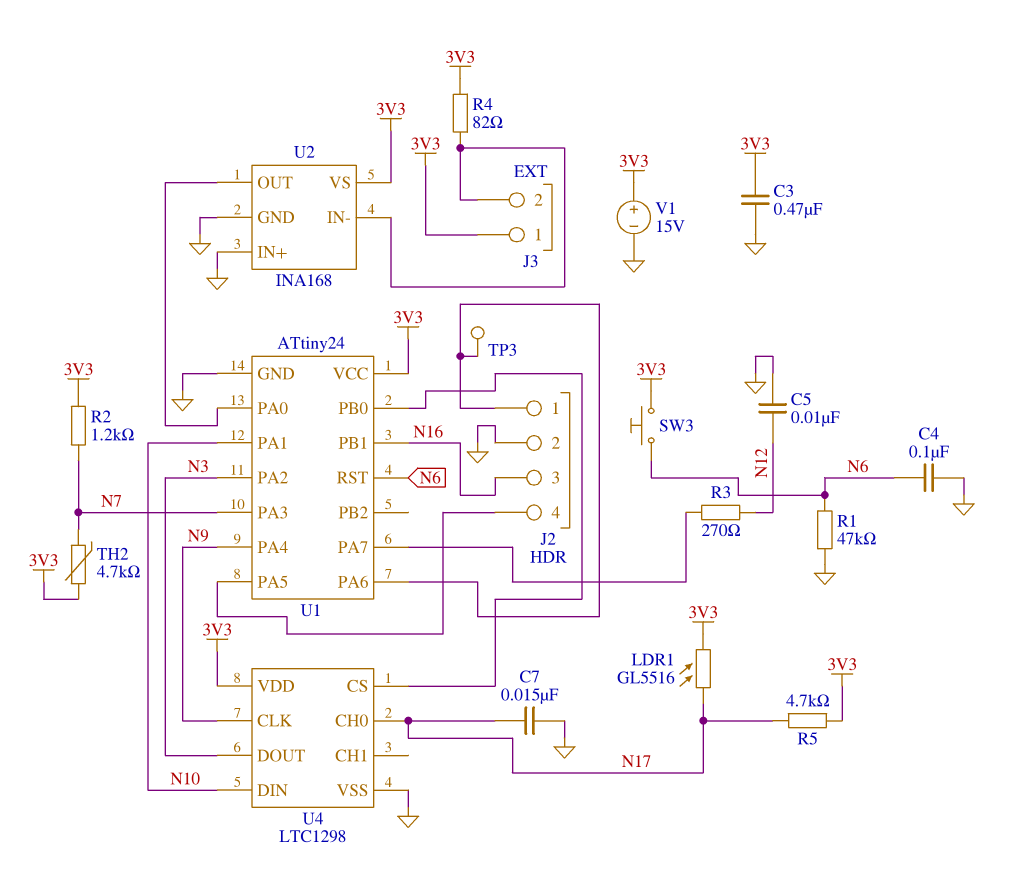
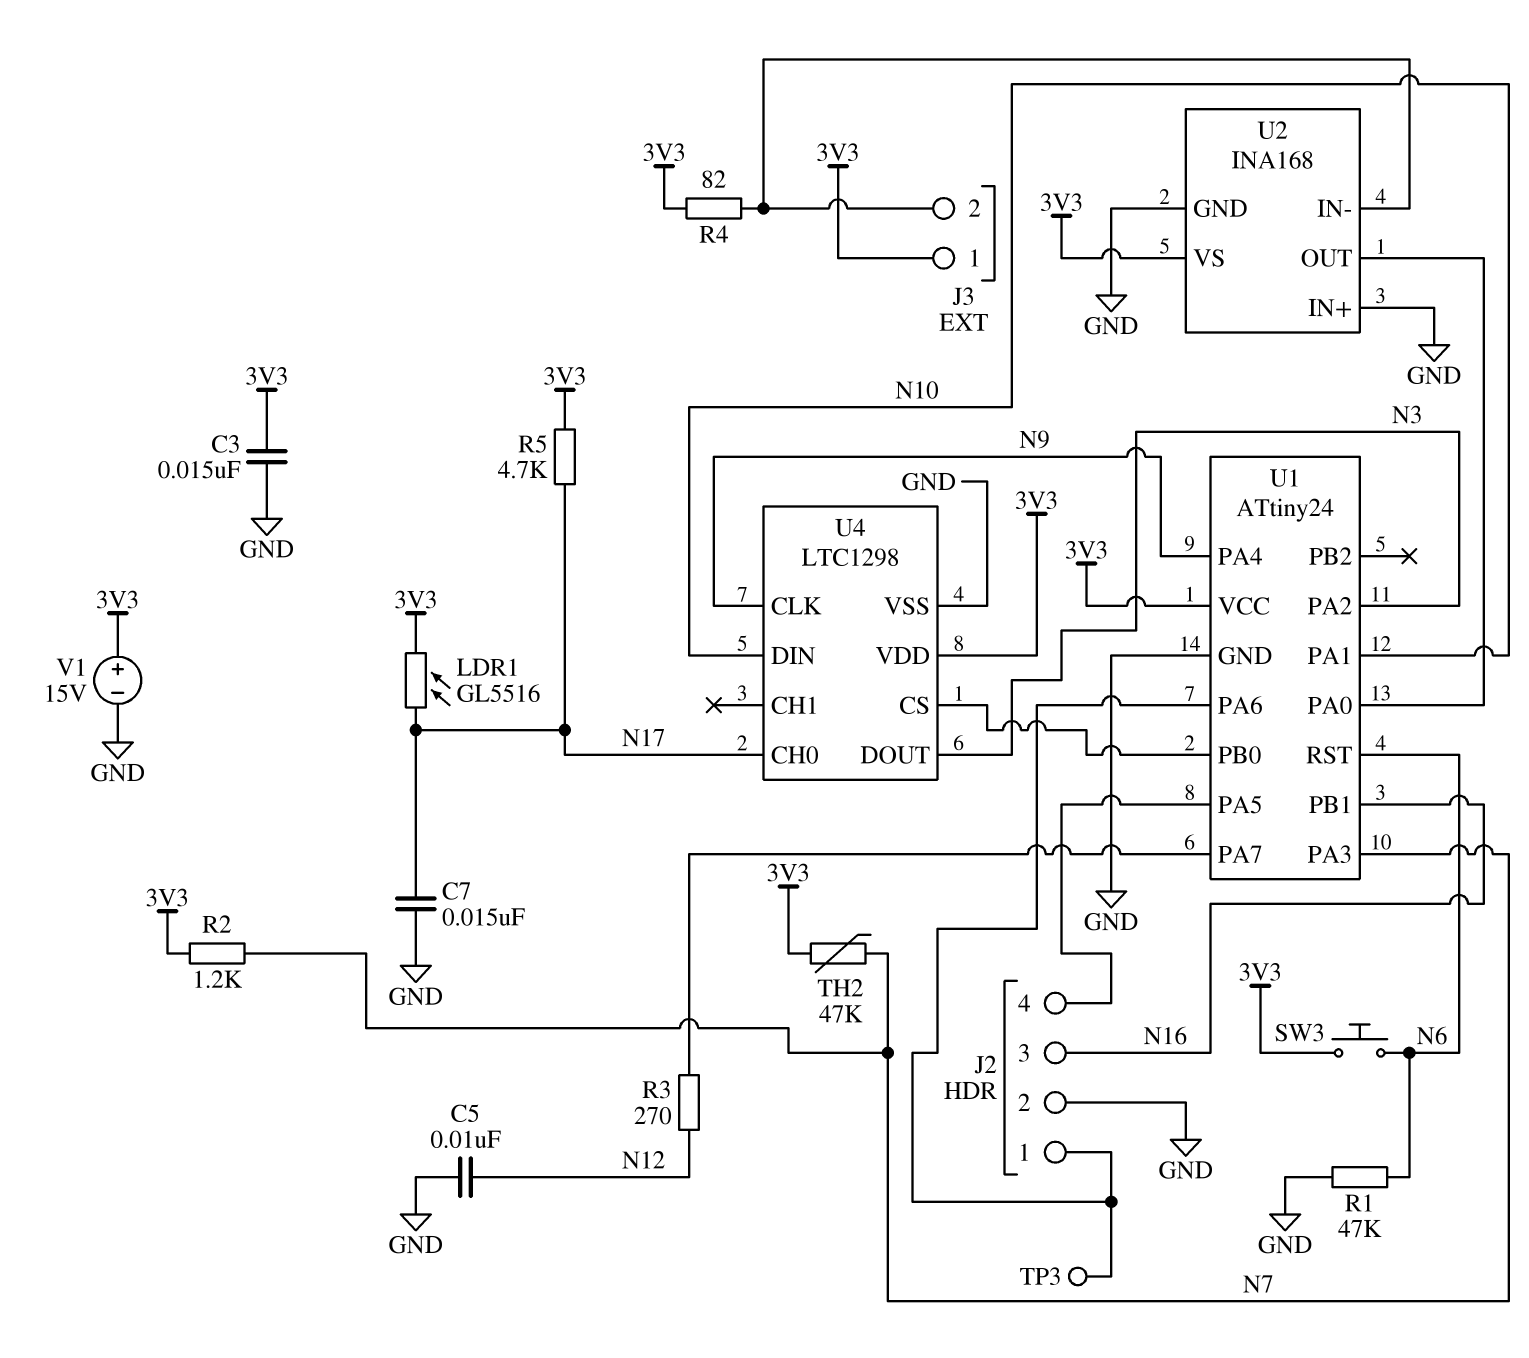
C3: 470nF (3V3, GND) -> 15nF (3V3, GND)
C4: 100nF (GND, N6) -> none
TH2: 4.7k (3V3, N7) -> 47k (3V3, N7)

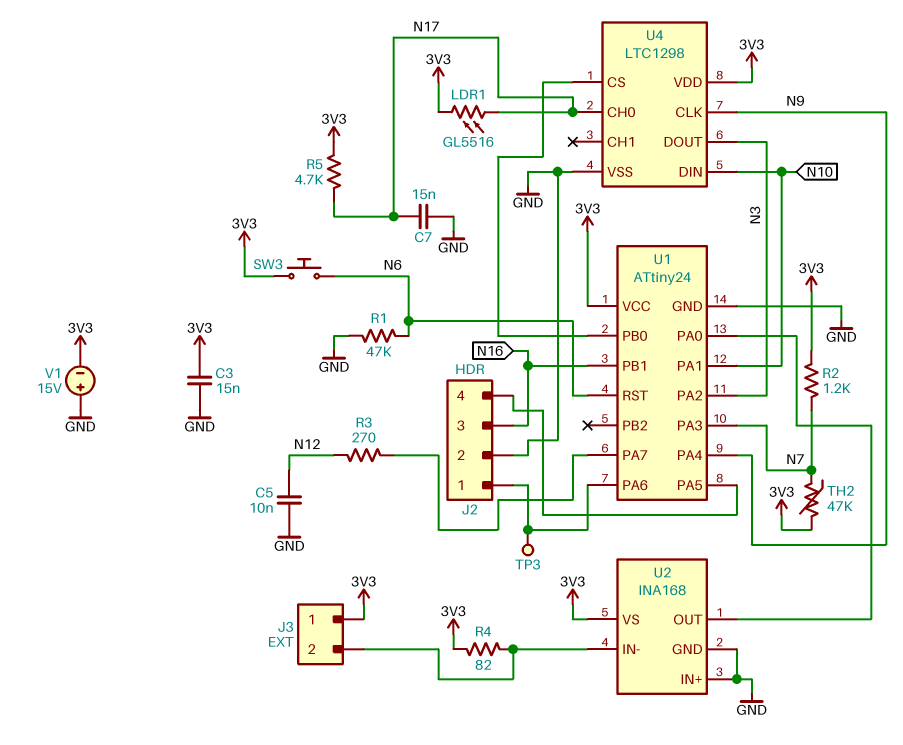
V1: 15V (plus 3V3, minus GND) -> 15V (plus GND, minus 3V3)

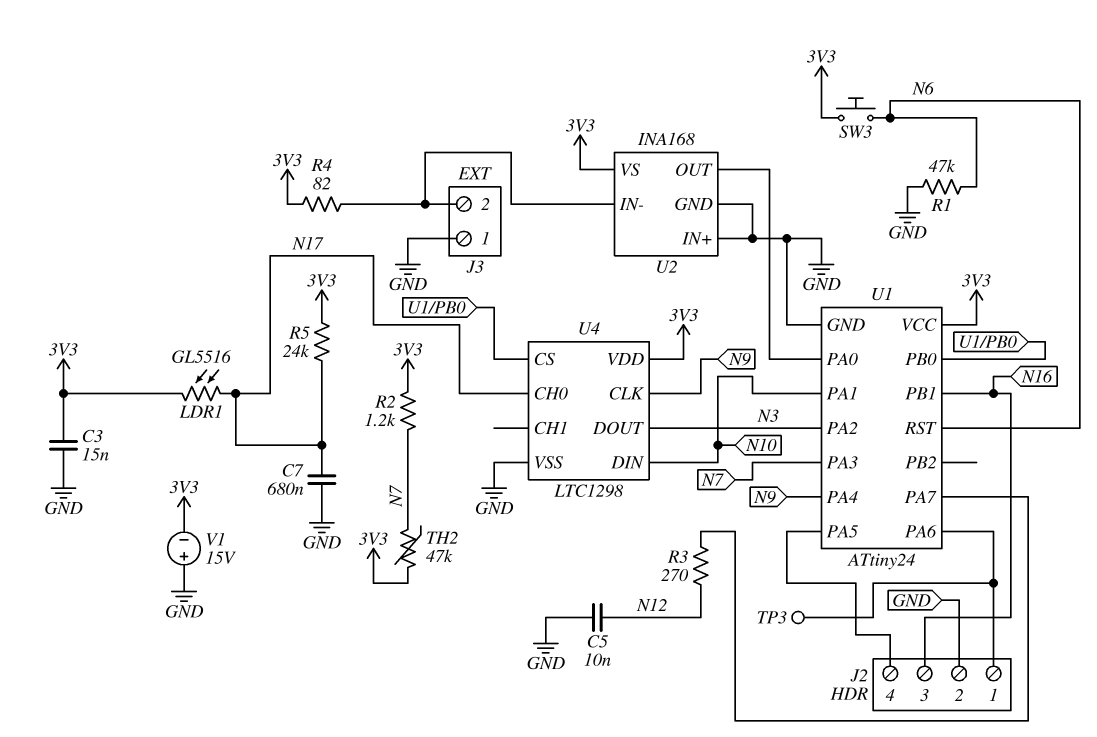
C7: 15nF (GND, N17) -> 680nF (GND, N17)
J3 pin 1: 3V3 -> GND
R5: 4.7k (3V3, N17) -> 24k (3V3, N17)

